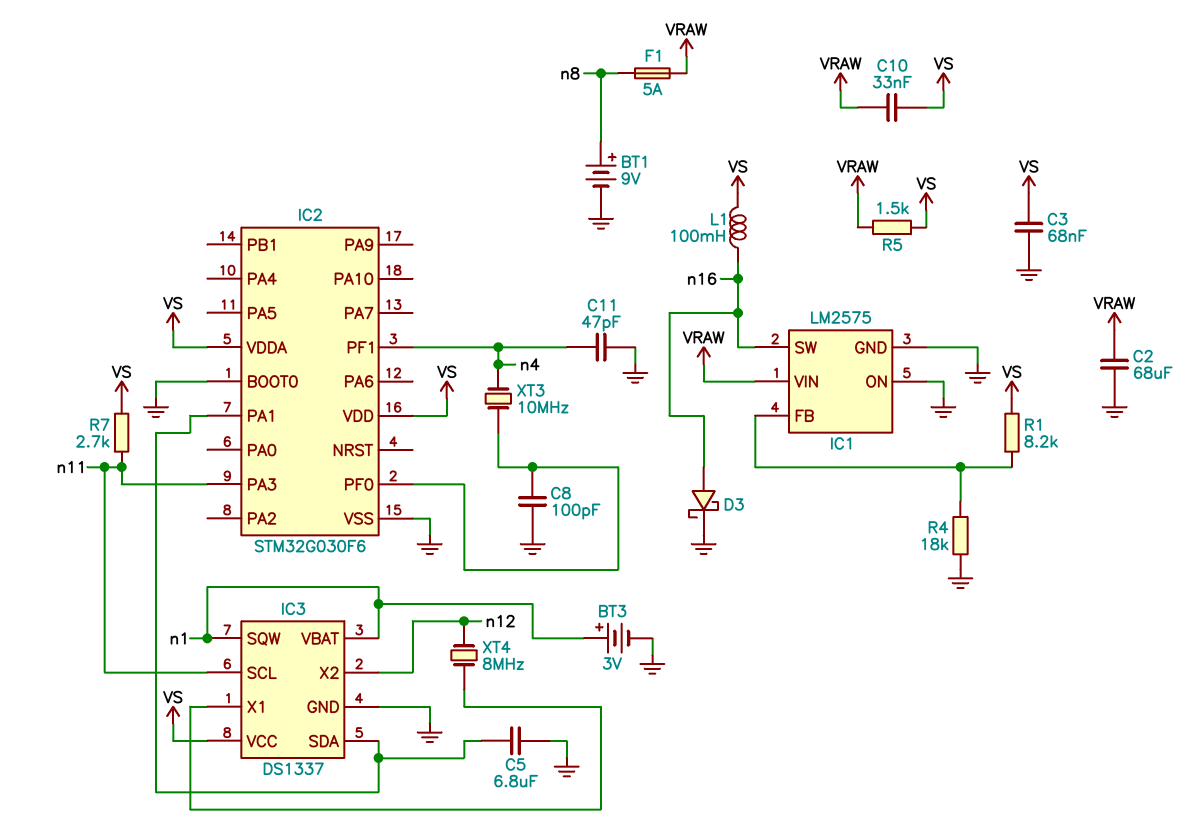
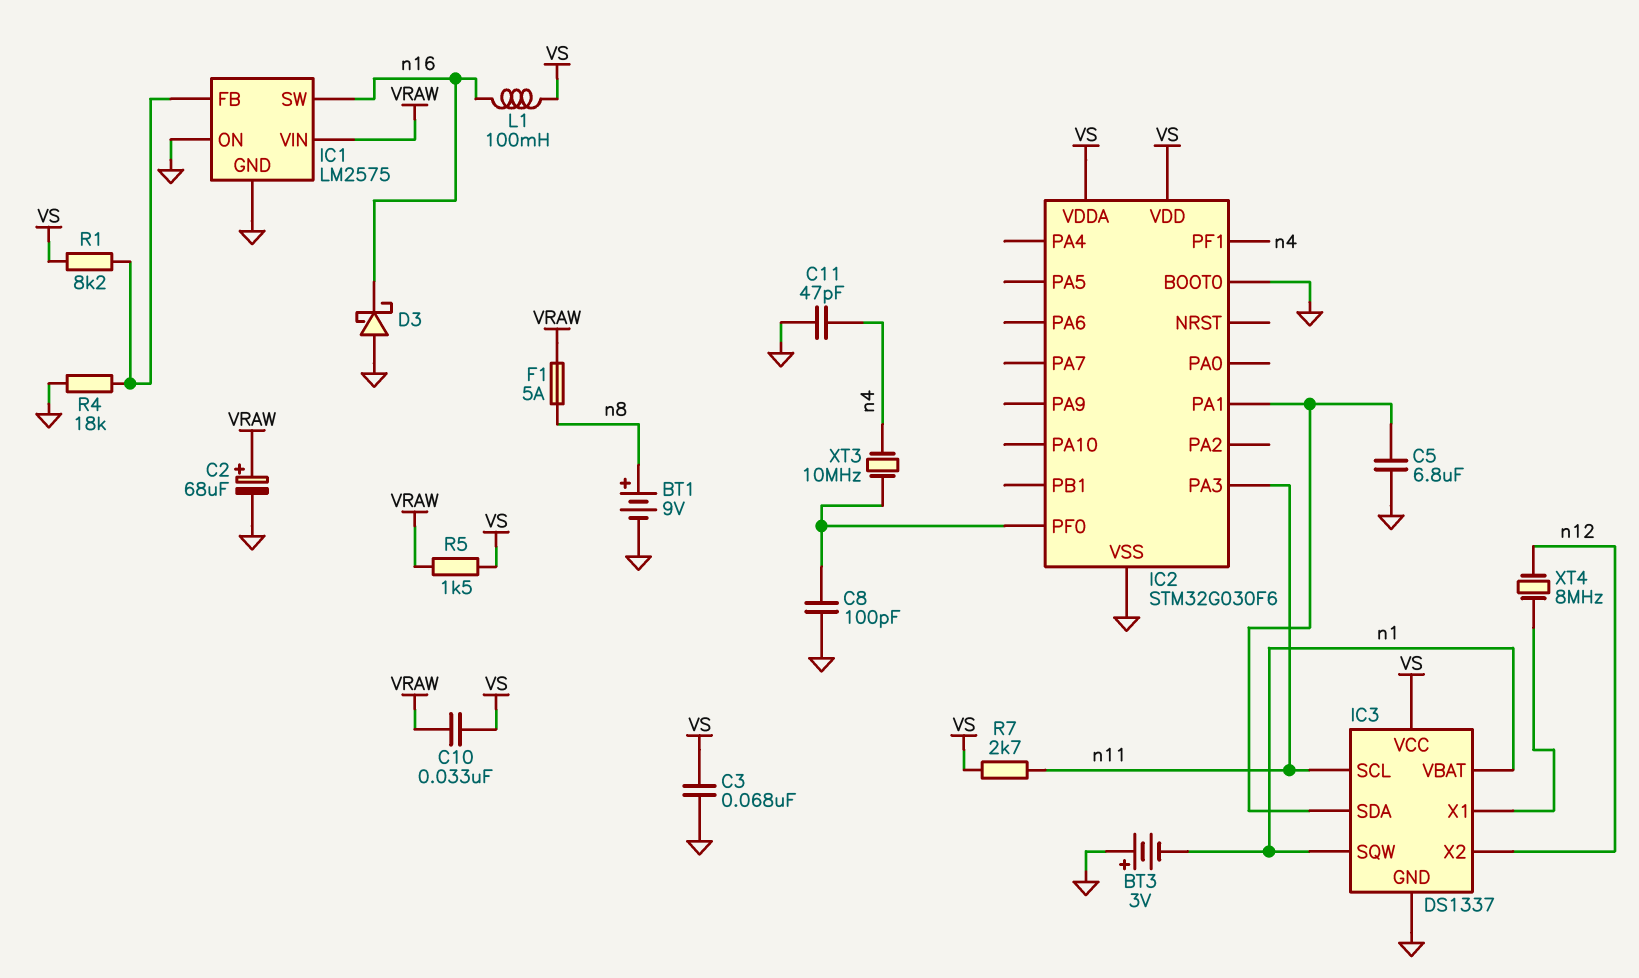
BT3: 3V (plus n1, minus GND) -> 3V (plus GND, minus n1)
C2: 68uF (GND, VRAW) -> 68uF (plus VRAW, minus GND)
D3: schottky (A n16, K GND) -> schottky (A GND, K n16)

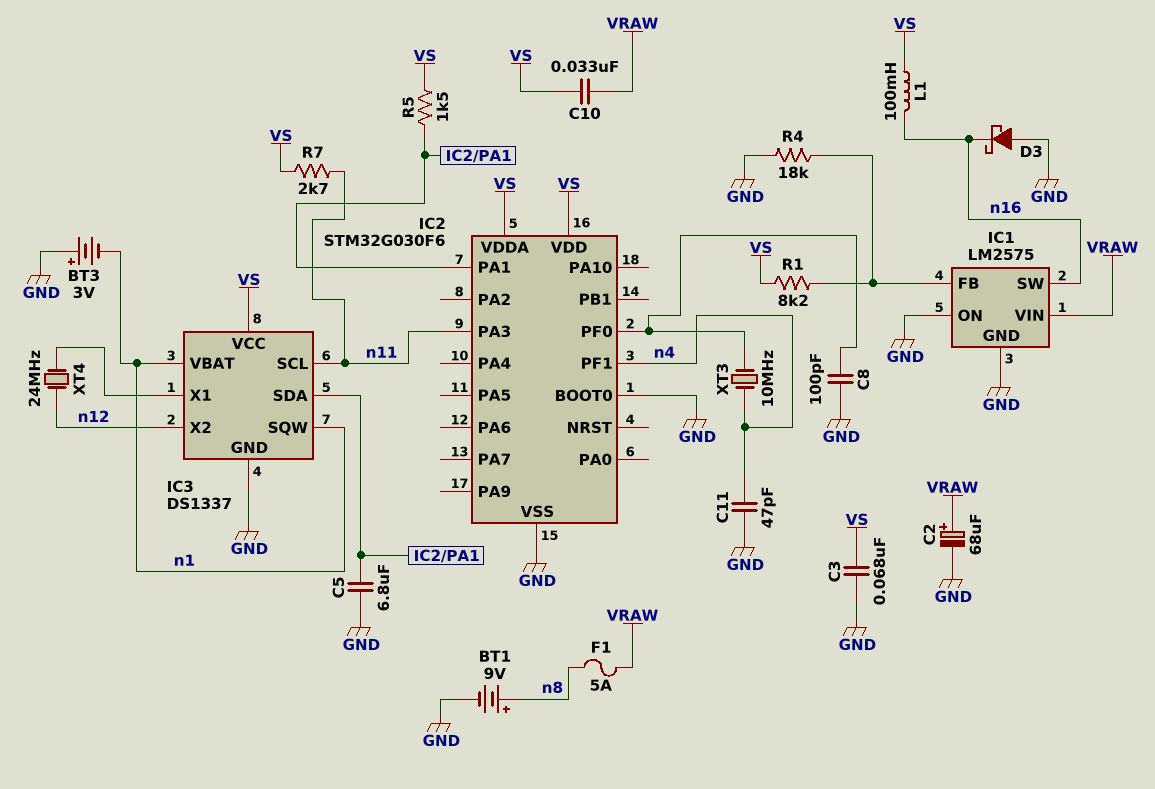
R5: 1.5k (VRAW, VS) -> 1.5k (IC2/PA1, VS)
XT4: 8MHz (IC3/X1, n12) -> 24MHz (IC3/X1, n12)

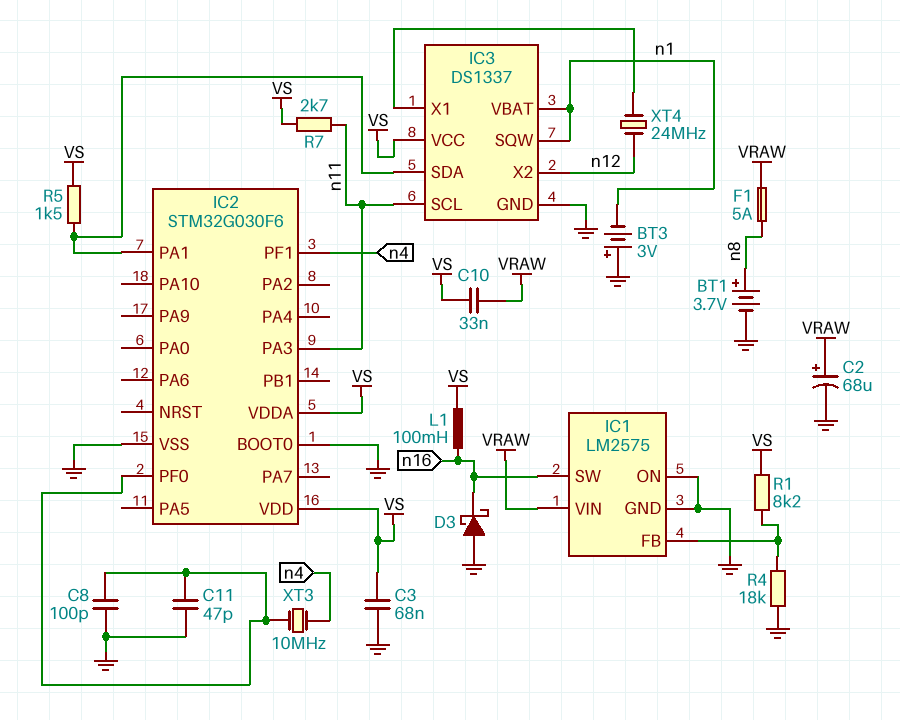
BT1: 9V (plus n8, minus GND) -> 3.7V (plus n8, minus GND)
C5: 6.8uF (GND, IC2/PA1) -> none
C11: 47pF (GND, n4) -> 47pF (GND, IC2/PF0)

